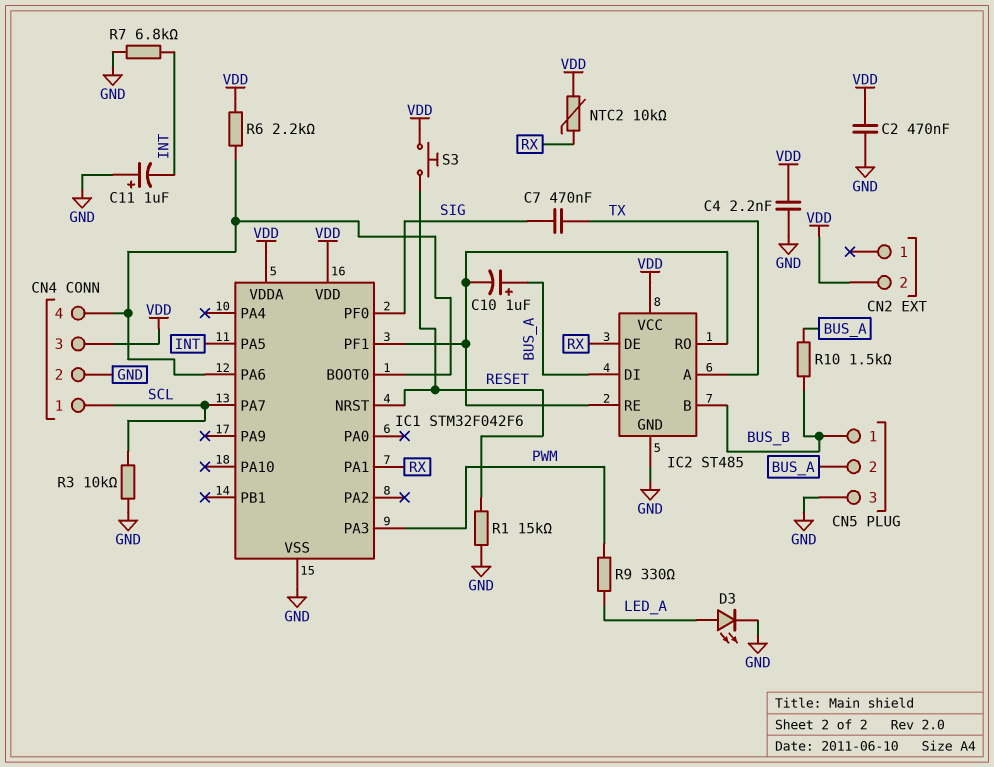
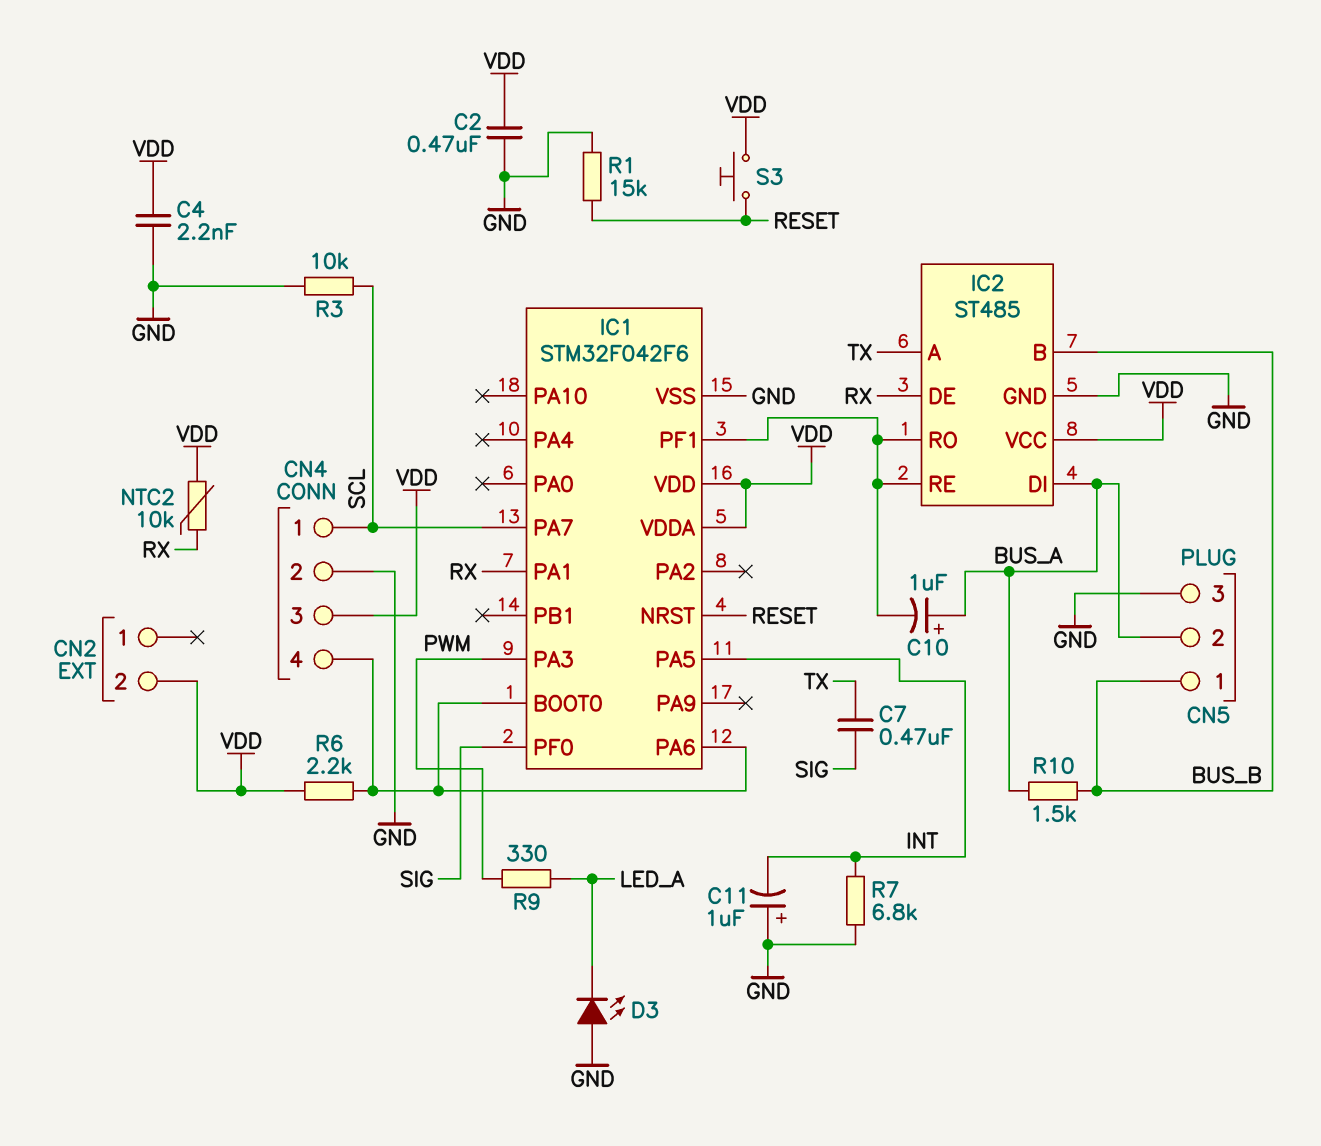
D3: LED (A LED_A, K GND) -> LED (A GND, K LED_A)

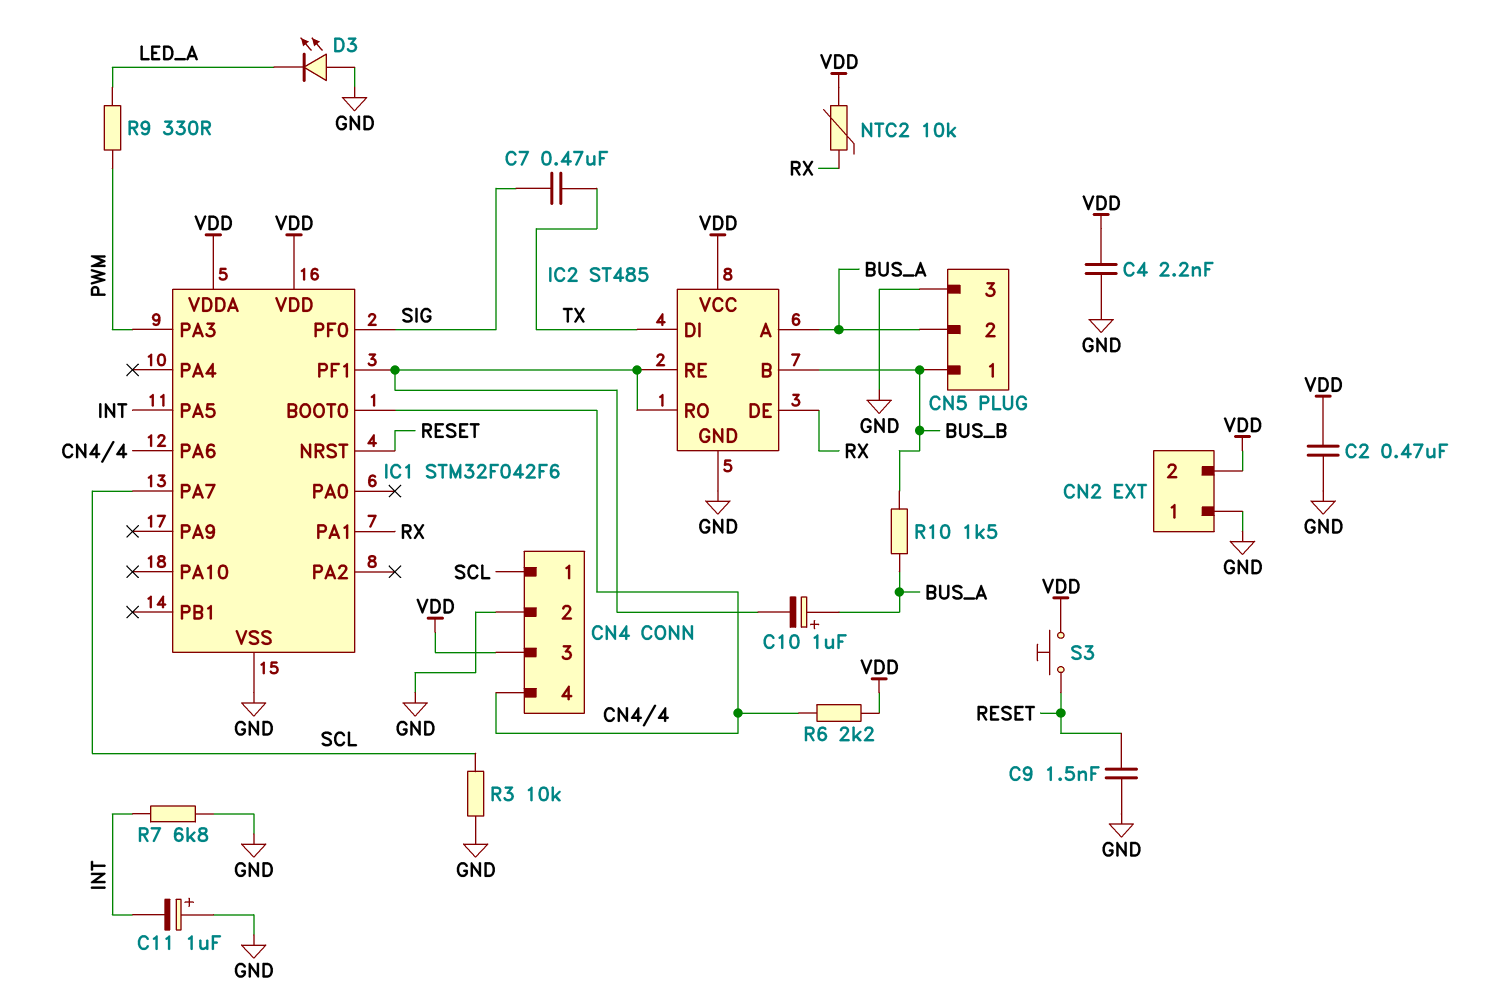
C9: none -> 1.5nF (GND, RESET)
CN2 pin 1: none -> GND
IC2 pin A: TX -> BUS_A
IC2 pin DI: BUS_A -> TX
R1: 15k (GND, RESET) -> none

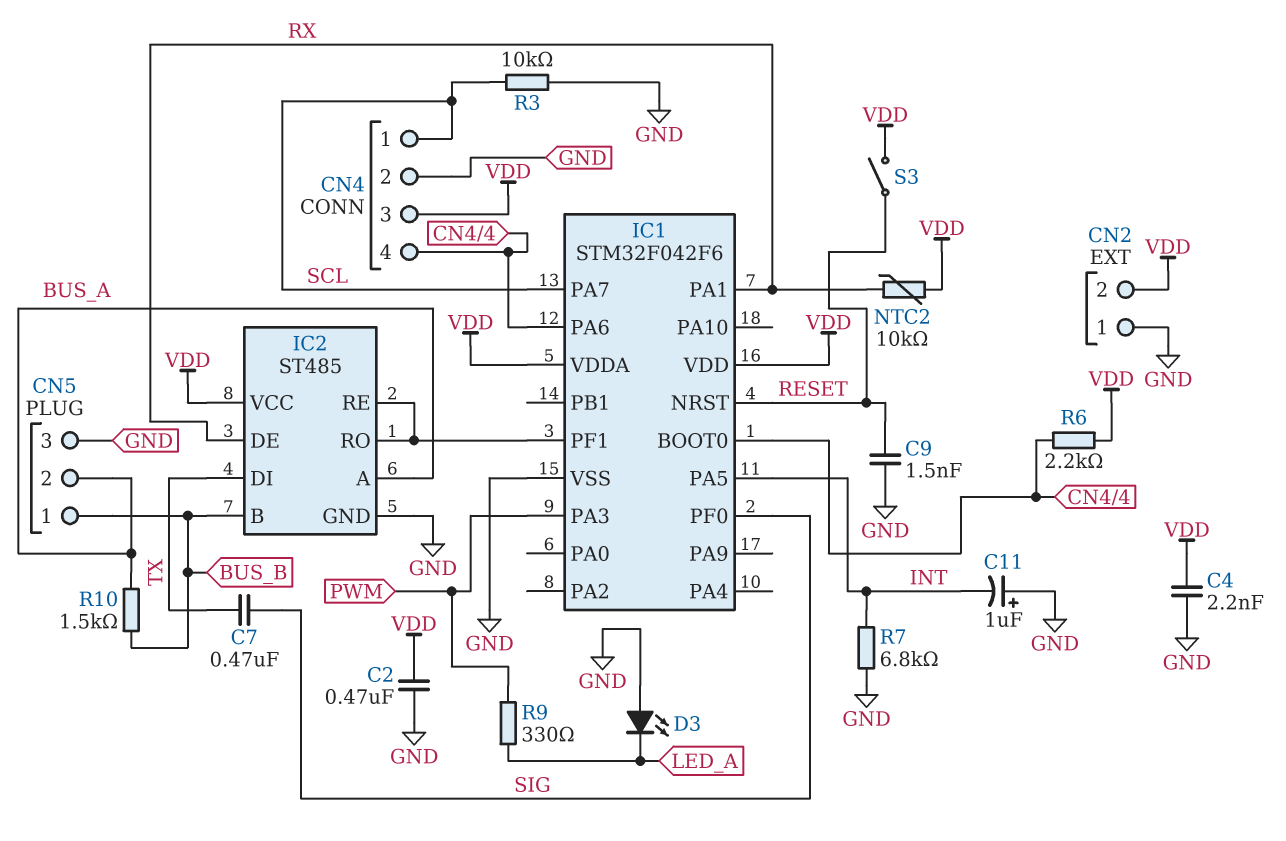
C10: 1uF (plus BUS_A, minus IC1/PF1) -> none
S3: button (RESET, VDD) -> switch (RESET, VDD)

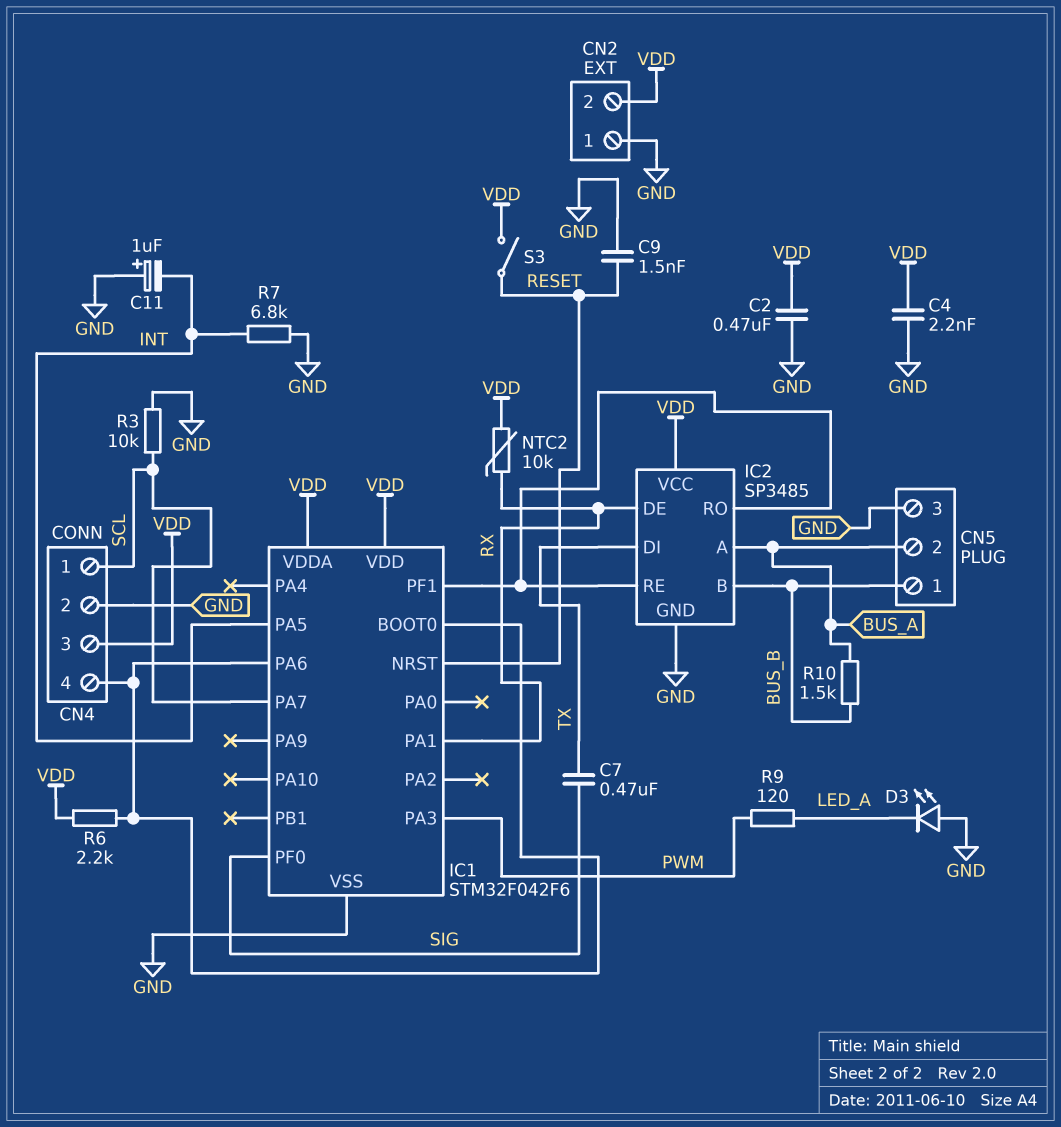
IC2: ST485 -> SP3485
R9: 330 (LED_A, PWM) -> 120 (LED_A, PWM)

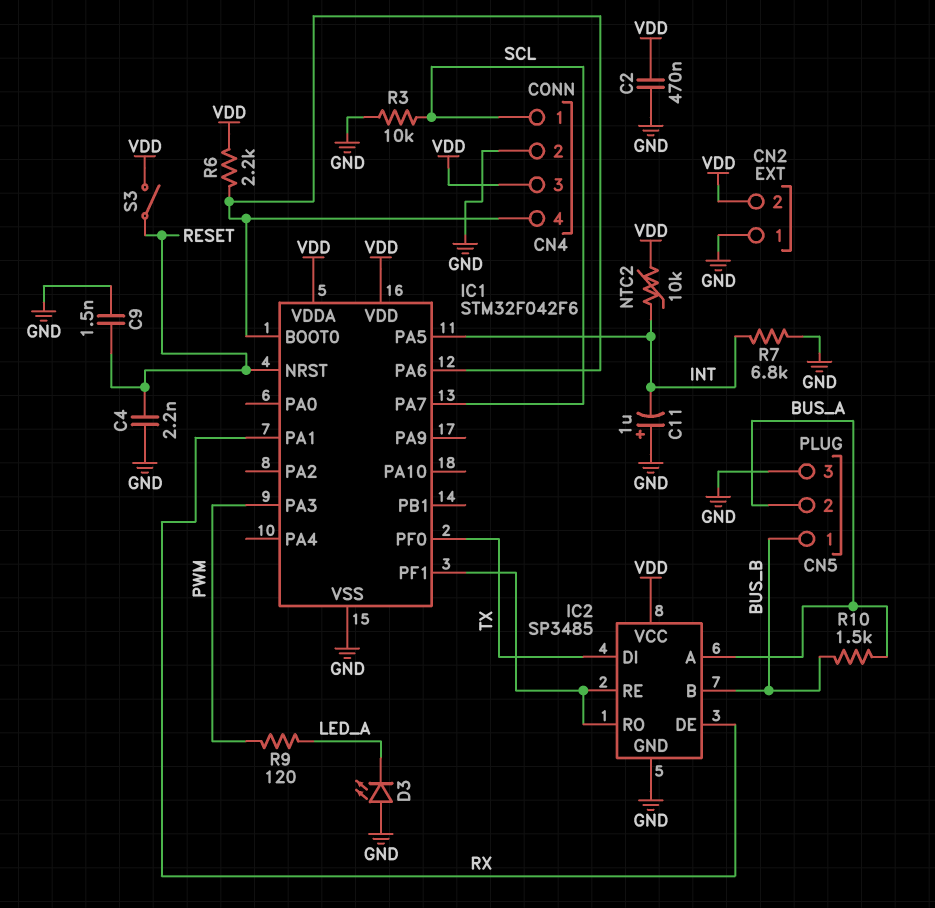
C4: 2.2nF (GND, VDD) -> 2.2nF (GND, RESET)
C7: 470nF (SIG, TX) -> none
IC1 pin PF0: SIG -> TX
NTC2: 10k (RX, VDD) -> 10k (INT, VDD)

